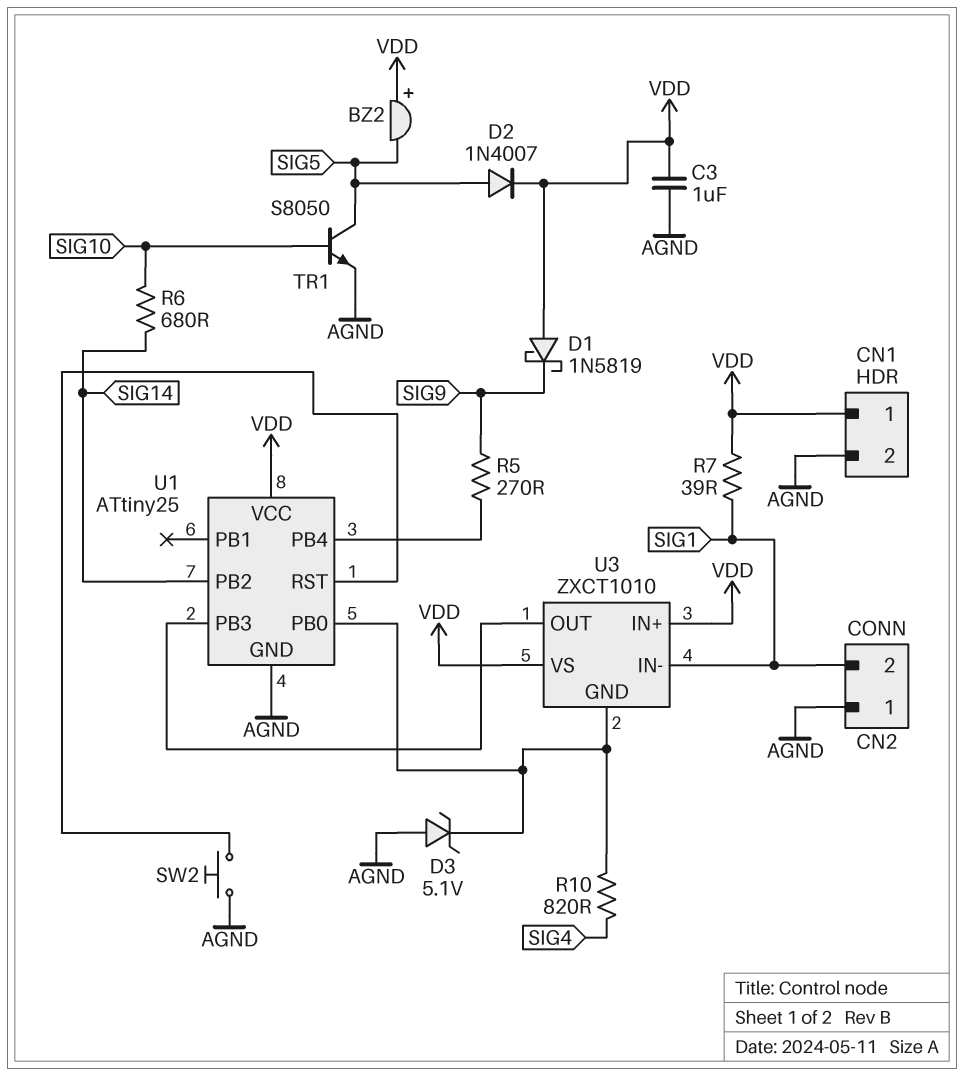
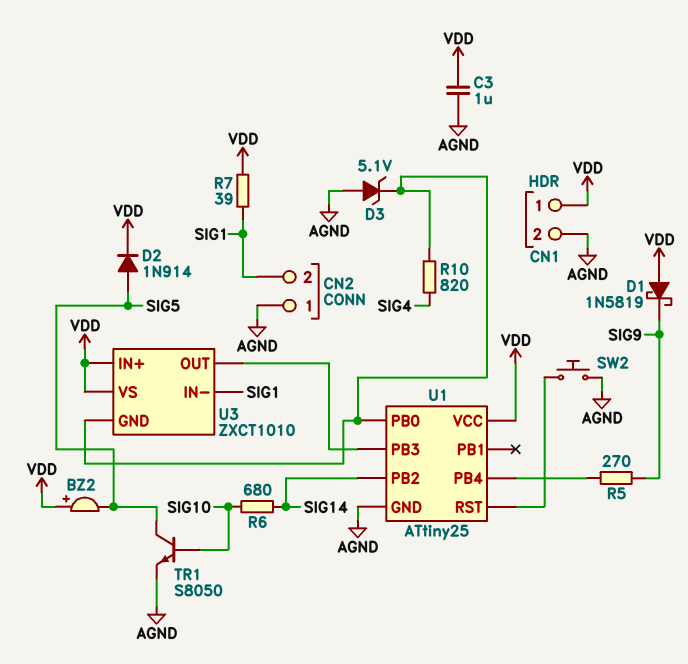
D2: diode 1N4007 (A SIG5, K VDD) -> diode 1N914 (A SIG5, K VDD)

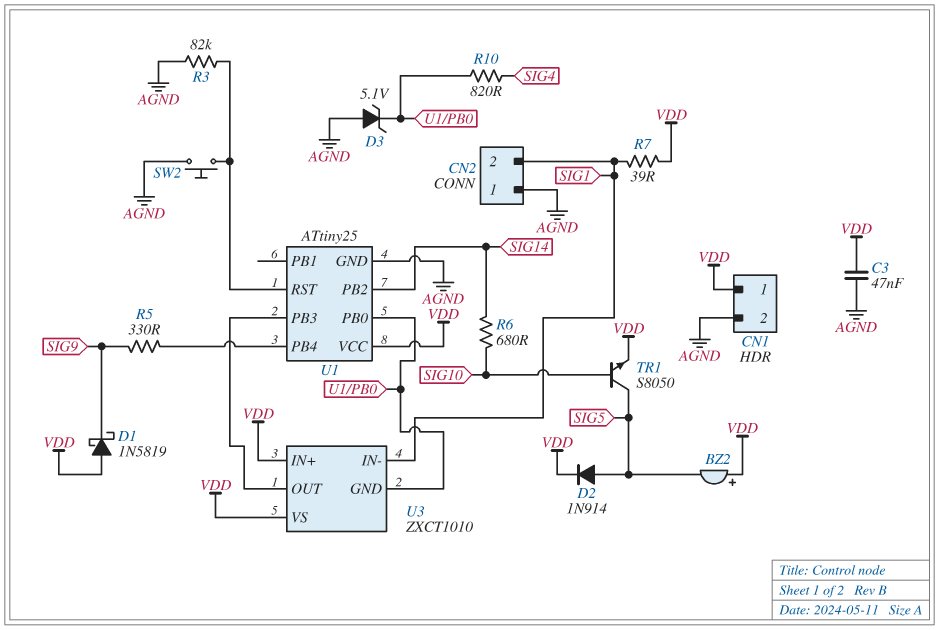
C3: 1uF (AGND, VDD) -> 47nF (AGND, VDD)
R3: none -> 82k (AGND, U1/RST)
R5: 270 (SIG9, U1/PB4) -> 330 (SIG9, U1/PB4)
TR1: NPN S8050 (B SIG10, C SIG5, E AGND) -> NPN S8050 (B SIG10, C SIG5, E VDD)

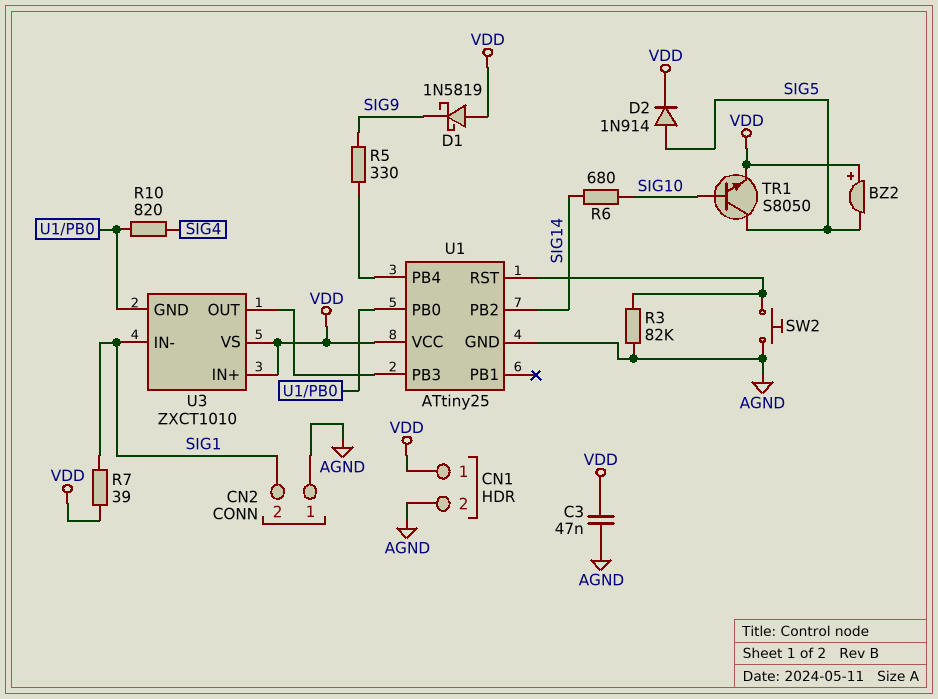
D3: zener 5.1V (A AGND, K U1/PB0) -> none

